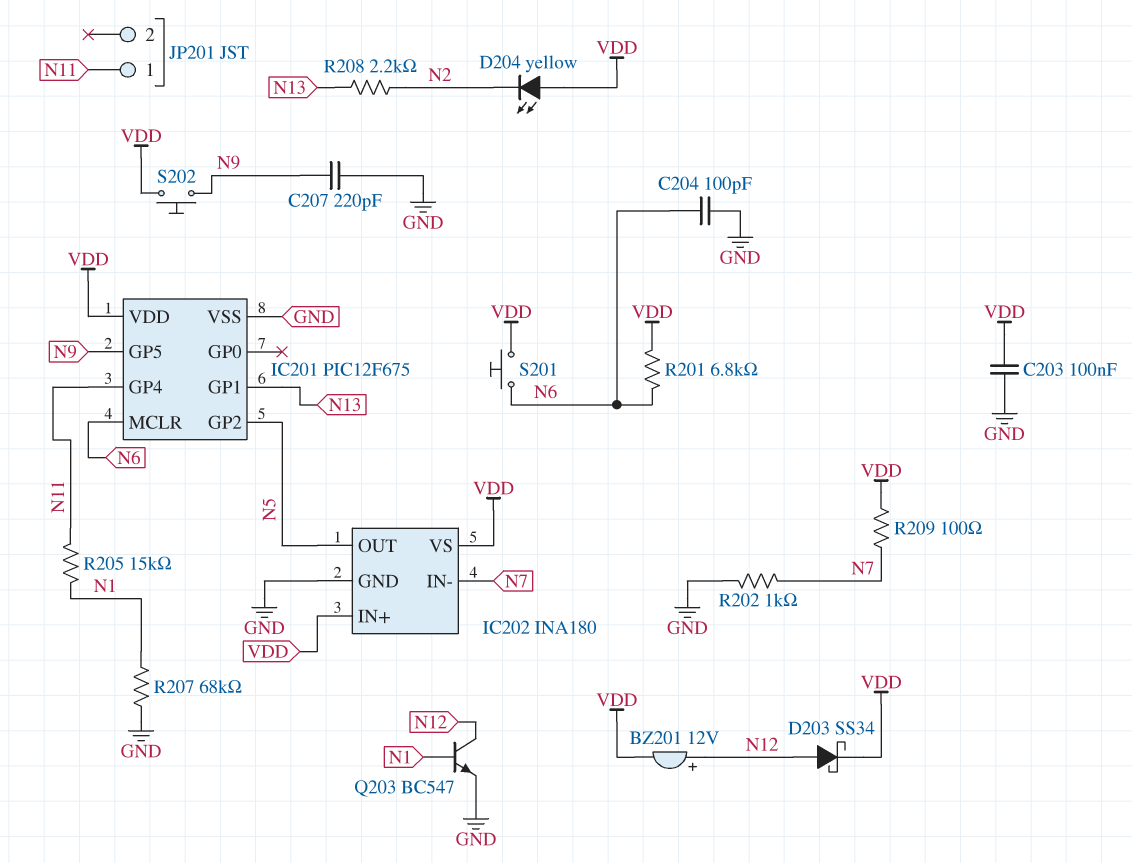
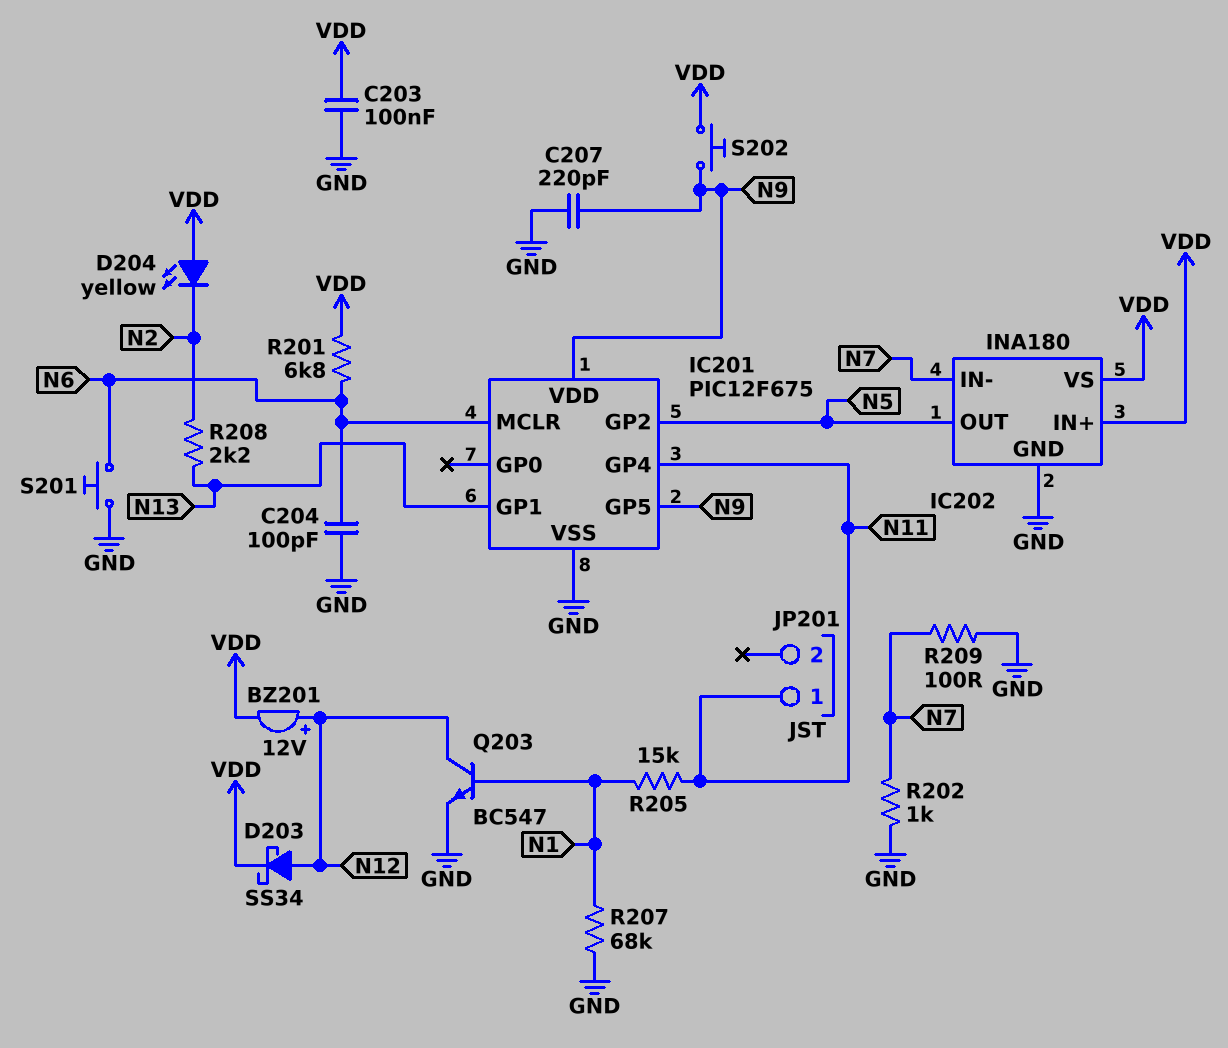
IC201 pin VDD: VDD -> N9
R209: 100 (N7, VDD) -> 100 (GND, N7)
S201: button (N6, VDD) -> button (GND, N6)

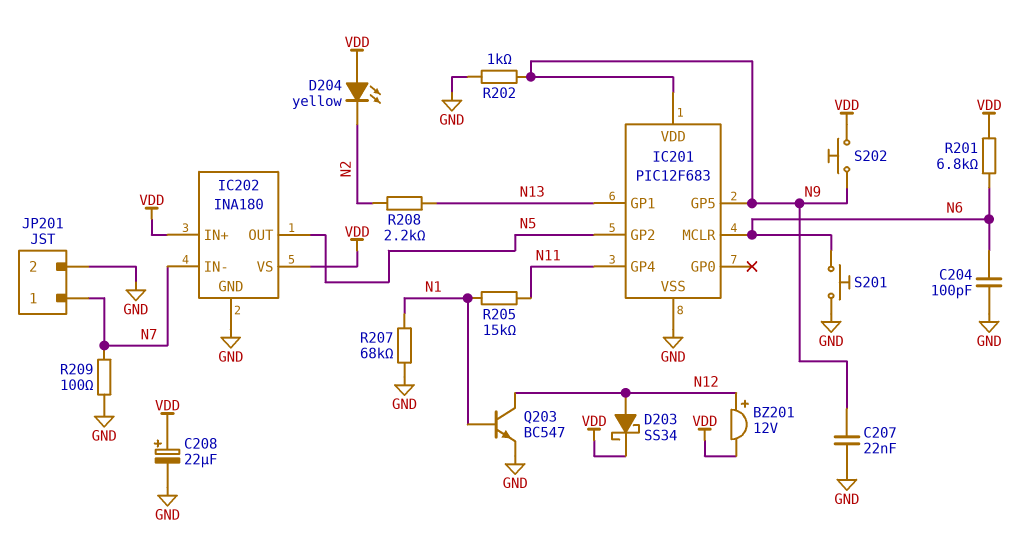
C203: 100nF (GND, VDD) -> none
C207: 220pF (GND, N9) -> 22nF (GND, N9)
C208: none -> 22uF (plus VDD, minus GND)
IC201: PIC12F675 -> PIC12F683
JP201 pin 1: N11 -> N7
JP201 pin 2: none -> GND
R202: 1k (GND, N7) -> 1k (GND, N9)

